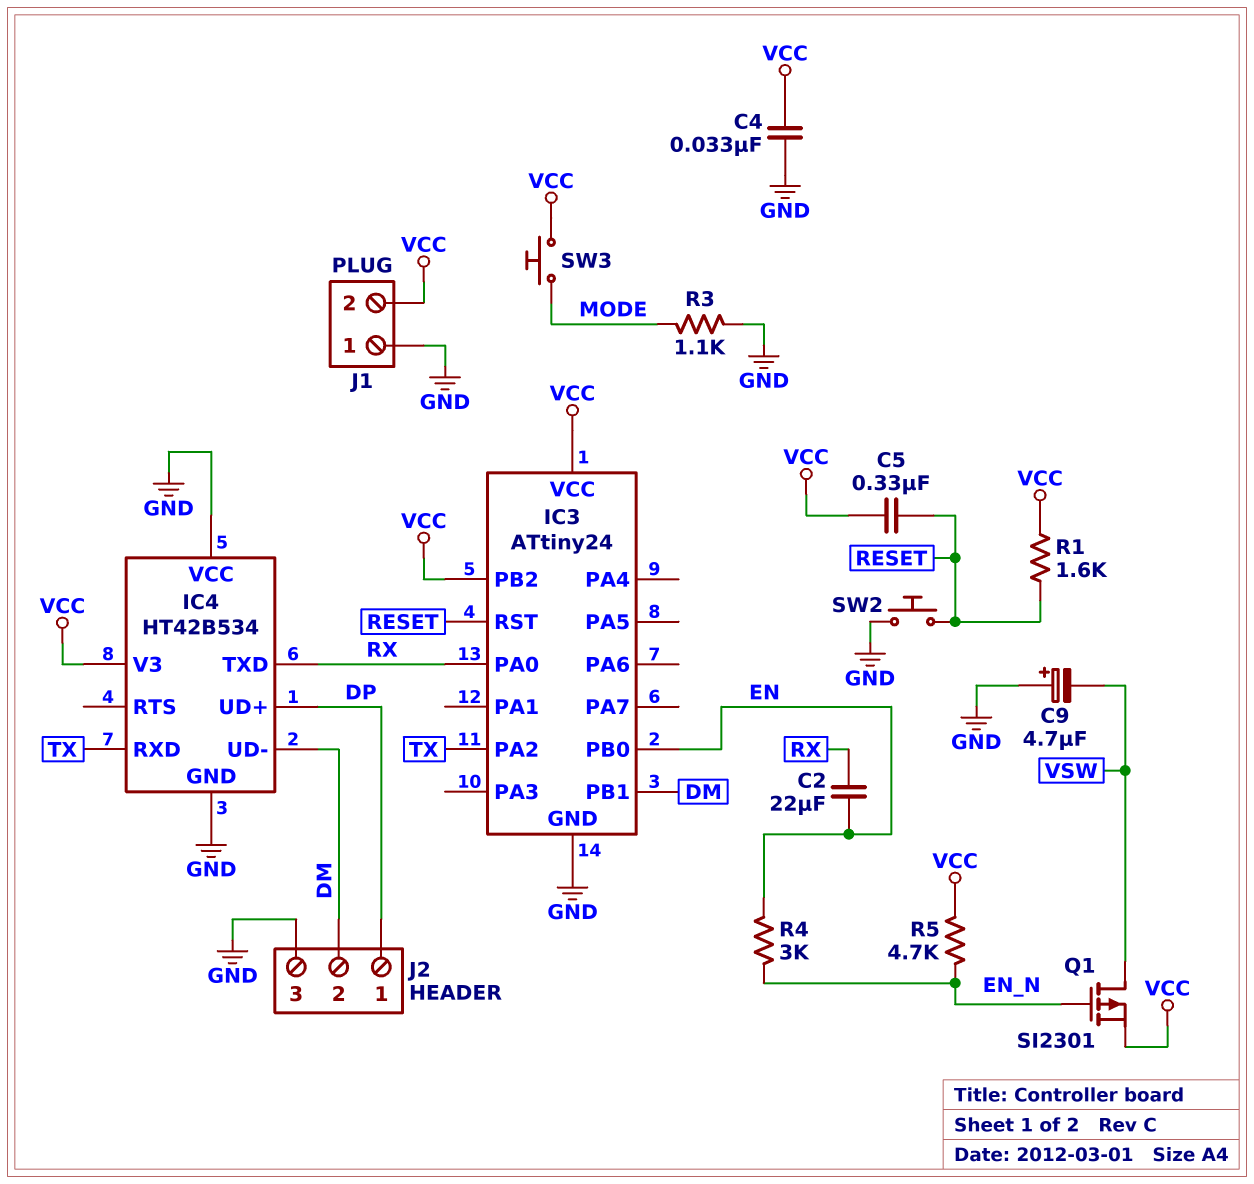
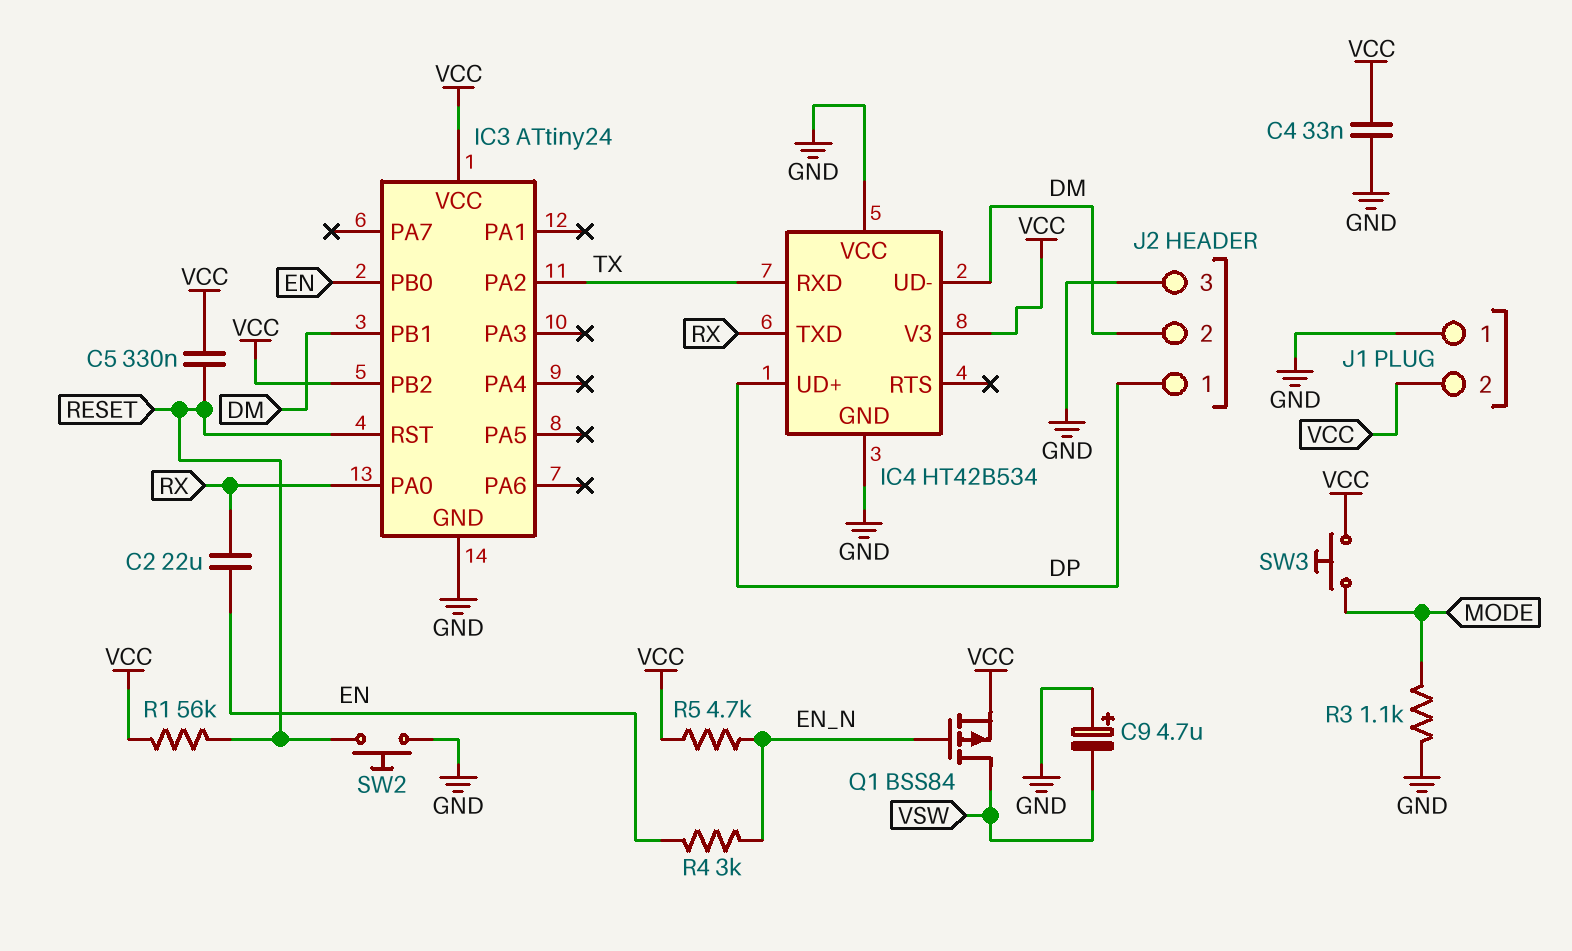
Q1: PMOS SI2301 (G EN_N, D VSW, S VCC) -> PMOS BSS84 (G EN_N, D VSW, S VCC)
R1: 1.6k (RESET, VCC) -> 56k (RESET, VCC)

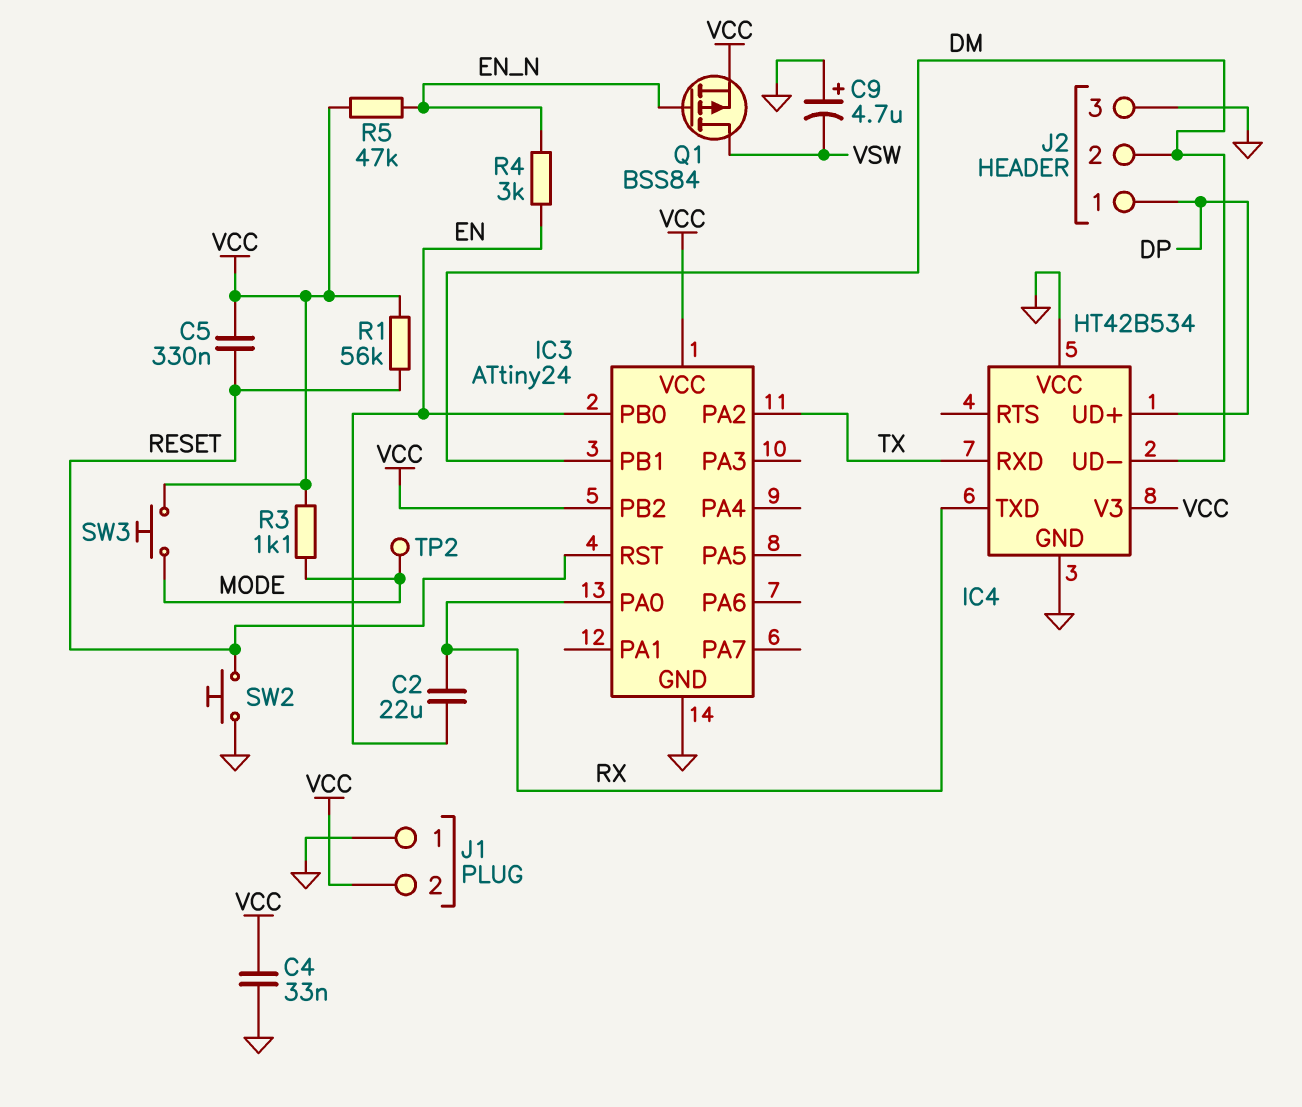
R3: 1.1k (GND, MODE) -> 1.1k (MODE, VCC)
R5: 4.7k (EN_N, VCC) -> 47k (EN_N, VCC)
TP2: none -> test point (MODE)

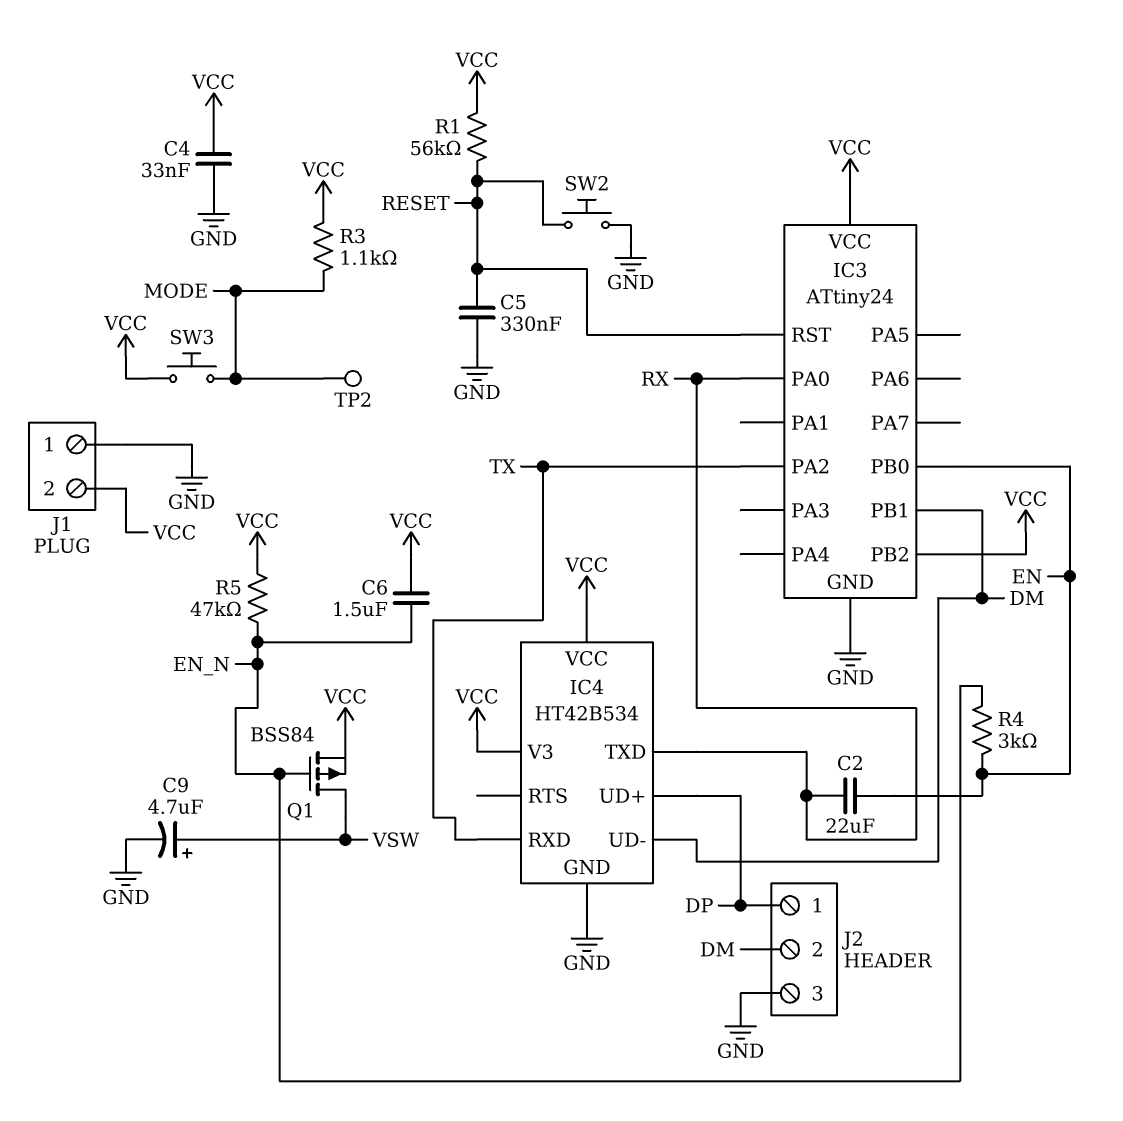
C5: 330nF (RESET, VCC) -> 330nF (GND, RESET)
C6: none -> 1.5uF (EN_N, VCC)
C9: 4.7uF (plus GND, minus VSW) -> 4.7uF (plus VSW, minus GND)
IC4 pin VCC: GND -> VCC

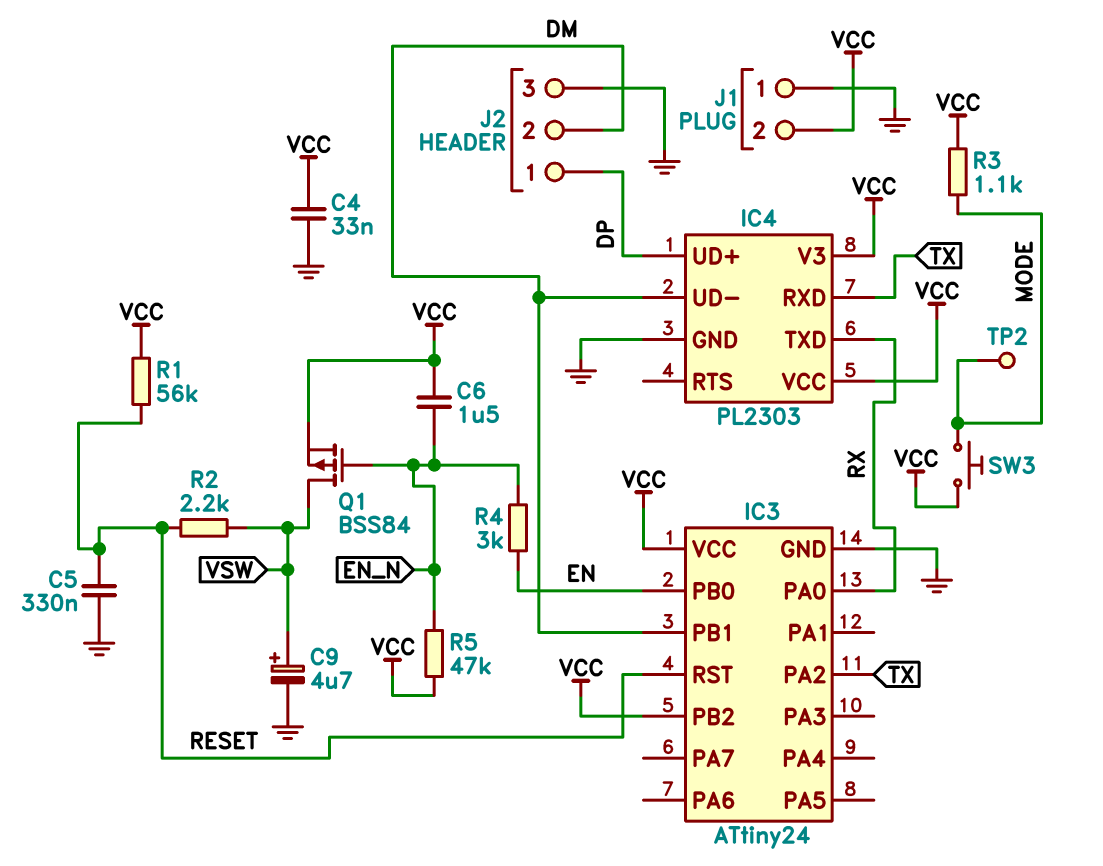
C2: 22uF (EN, RX) -> none
IC4: HT42B534 -> PL2303
R2: none -> 2.2k (RESET, VSW)
SW2: button (GND, RESET) -> none

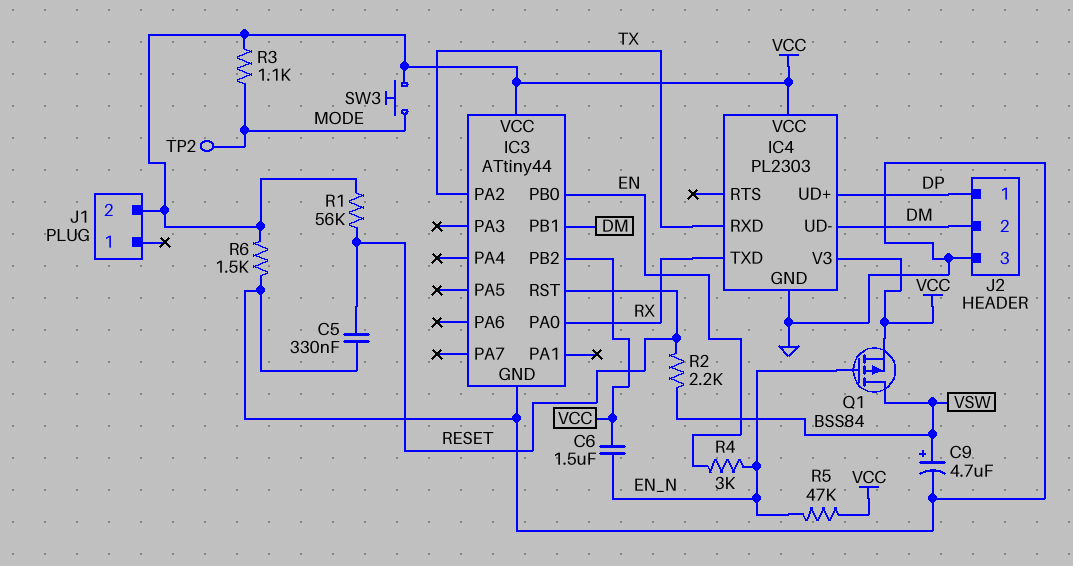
C4: 33nF (GND, VCC) -> none
IC3: ATtiny24 -> ATtiny44
J1 pin 1: GND -> none
R6: none -> 1.5k (GND, VCC)

